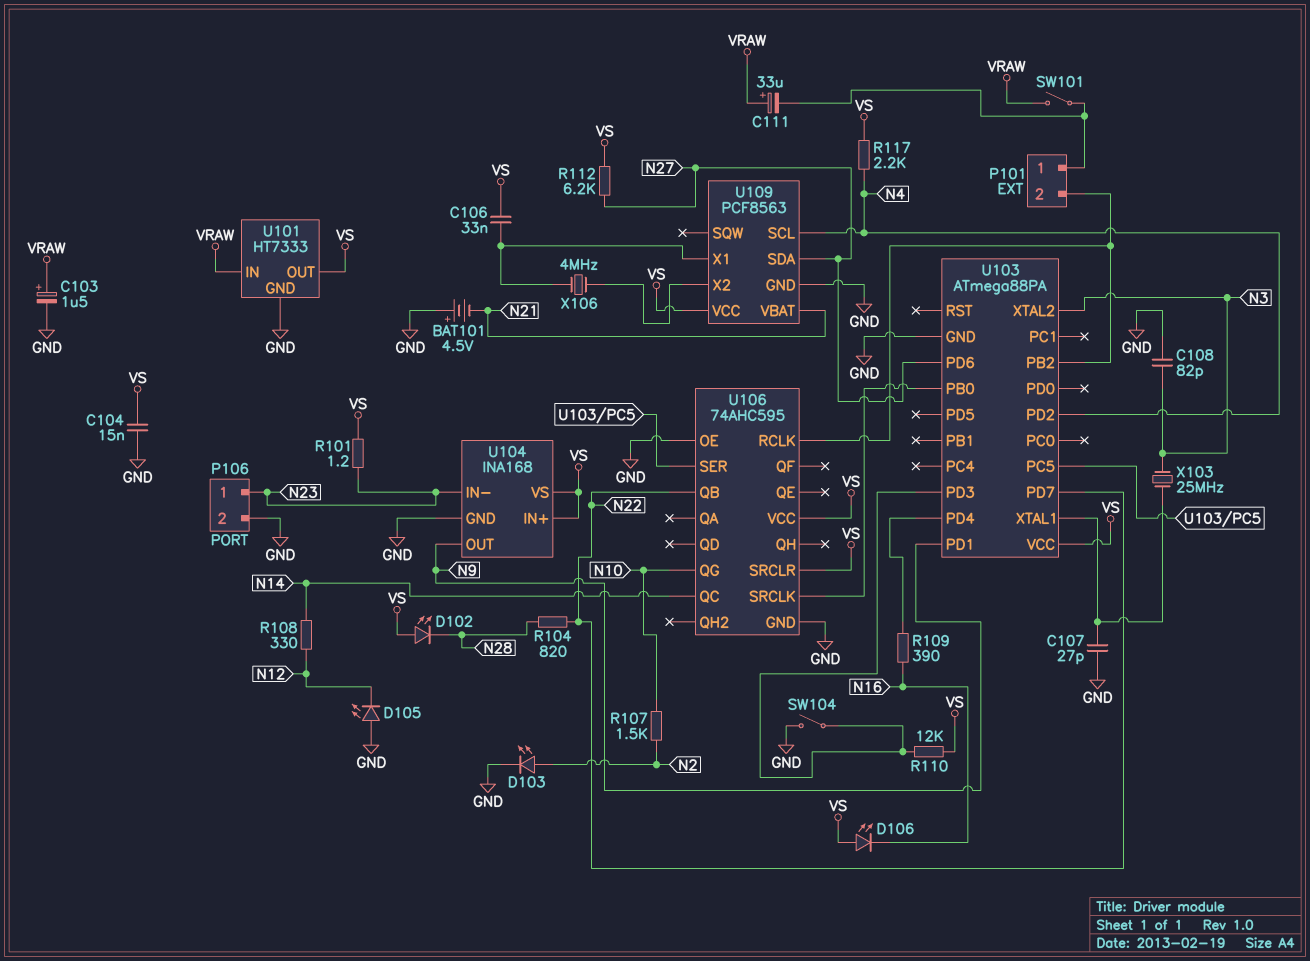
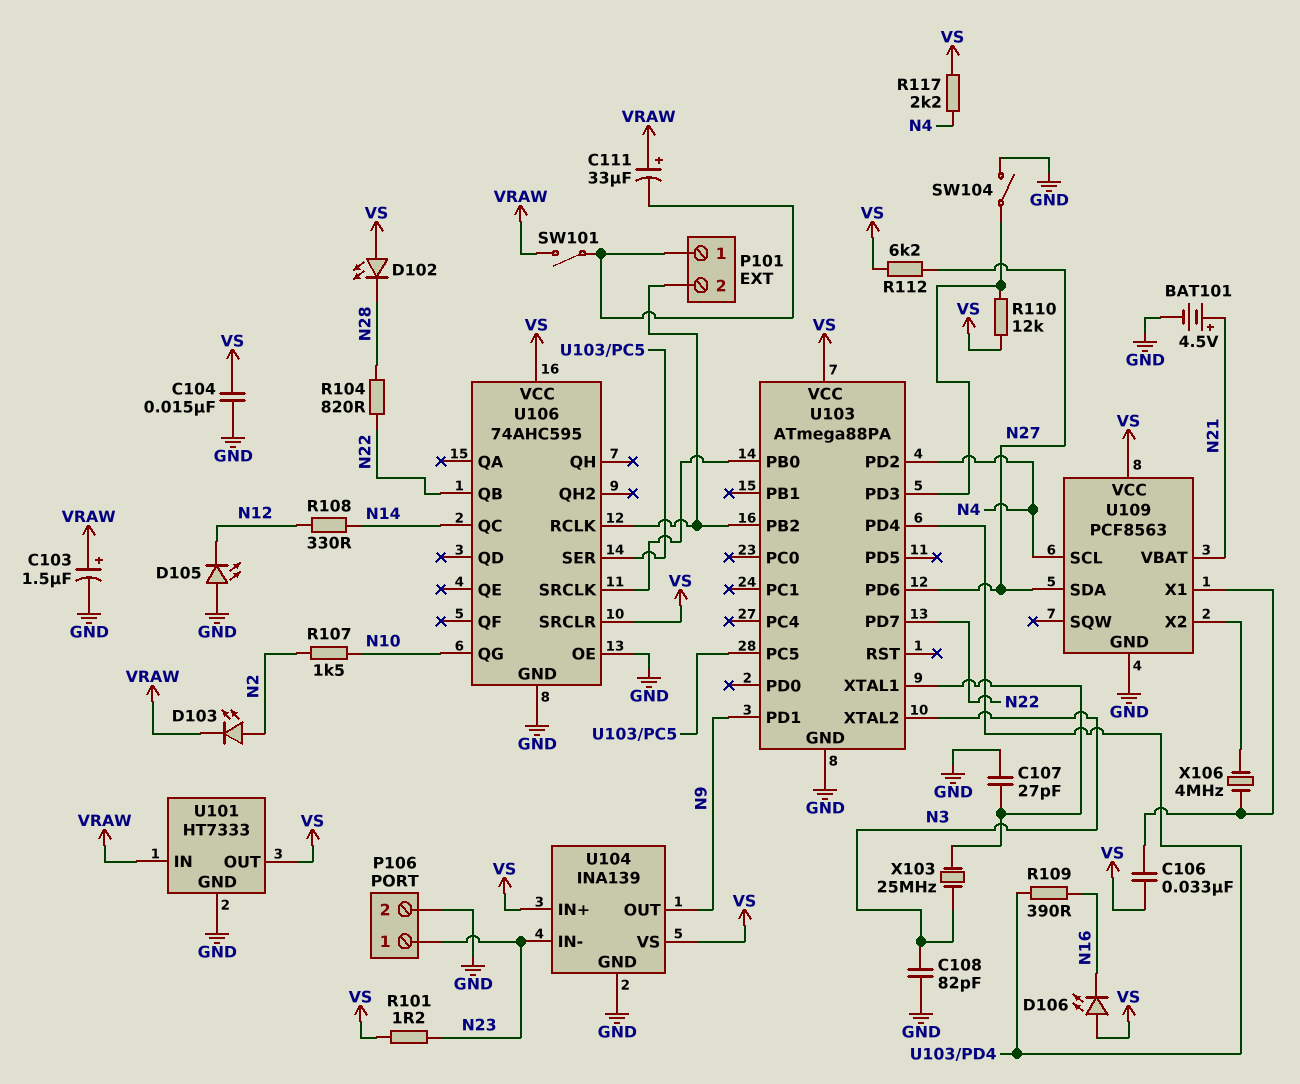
BAT101: 4.5V (plus GND, minus N21) -> 4.5V (plus N21, minus GND)
D103: LED (A N2, K GND) -> LED (A N2, K VRAW)
U104: INA168 -> INA139

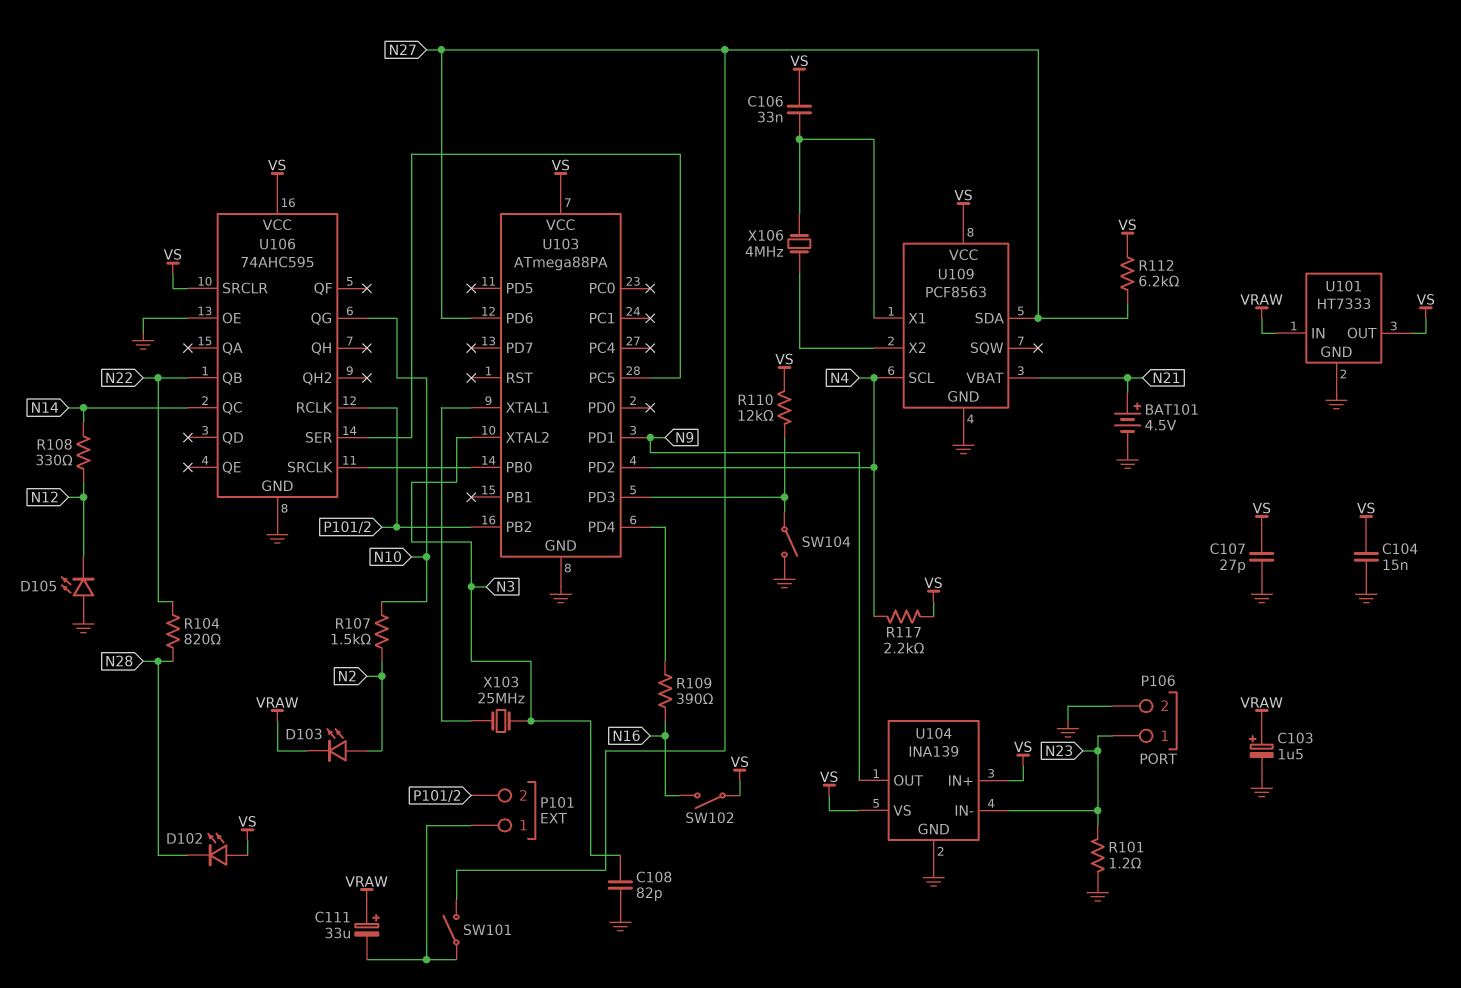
C107: 27pF (GND, U103/XTAL1) -> 27pF (GND, VS)
D106: LED (A VS, K N16) -> none
R101: 1.2 (N23, VS) -> 1.2 (GND, N23)
SW101: switch (P101/1, VRAW) -> switch (N27, P101/1)
SW102: none -> switch (N16, VS)
U103 pin PD7: N22 -> none

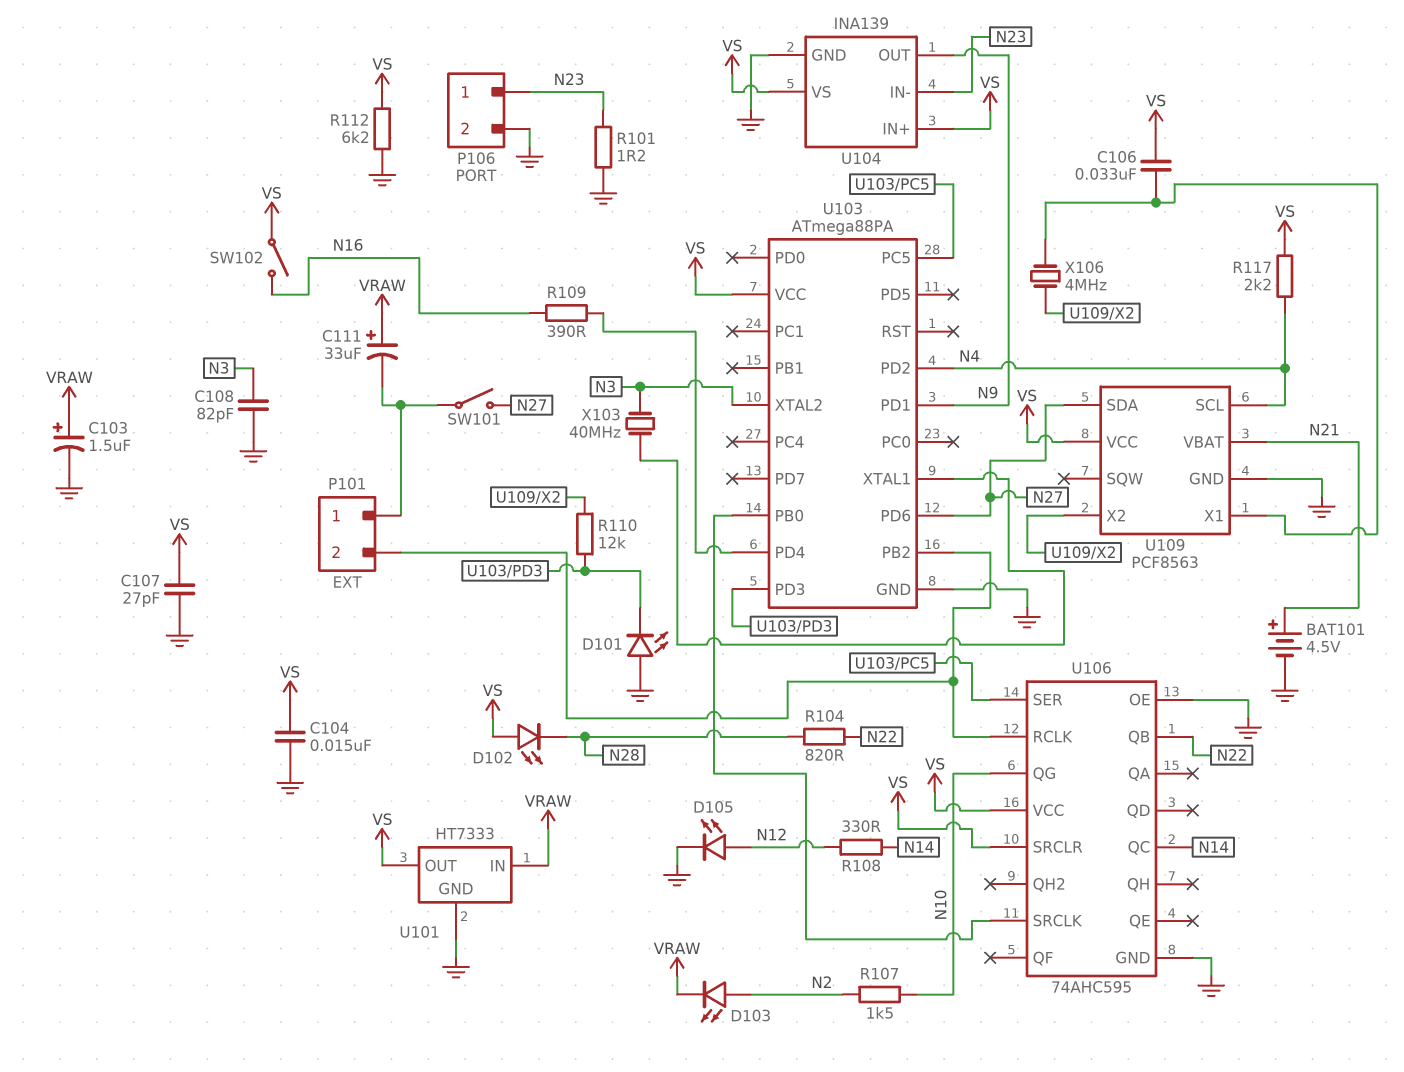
D101: none -> LED (A GND, K U103/PD3)
D105: LED (A GND, K N12) -> LED (A N12, K GND)
R110: 12k (U103/PD3, VS) -> 12k (U103/PD3, U109/X2)
R112: 6.2k (N27, VS) -> 6.2k (GND, VS)
SW104: switch (GND, U103/PD3) -> none
X103: 25MHz (N3, U103/XTAL1) -> 40MHz (N3, U103/XTAL1)

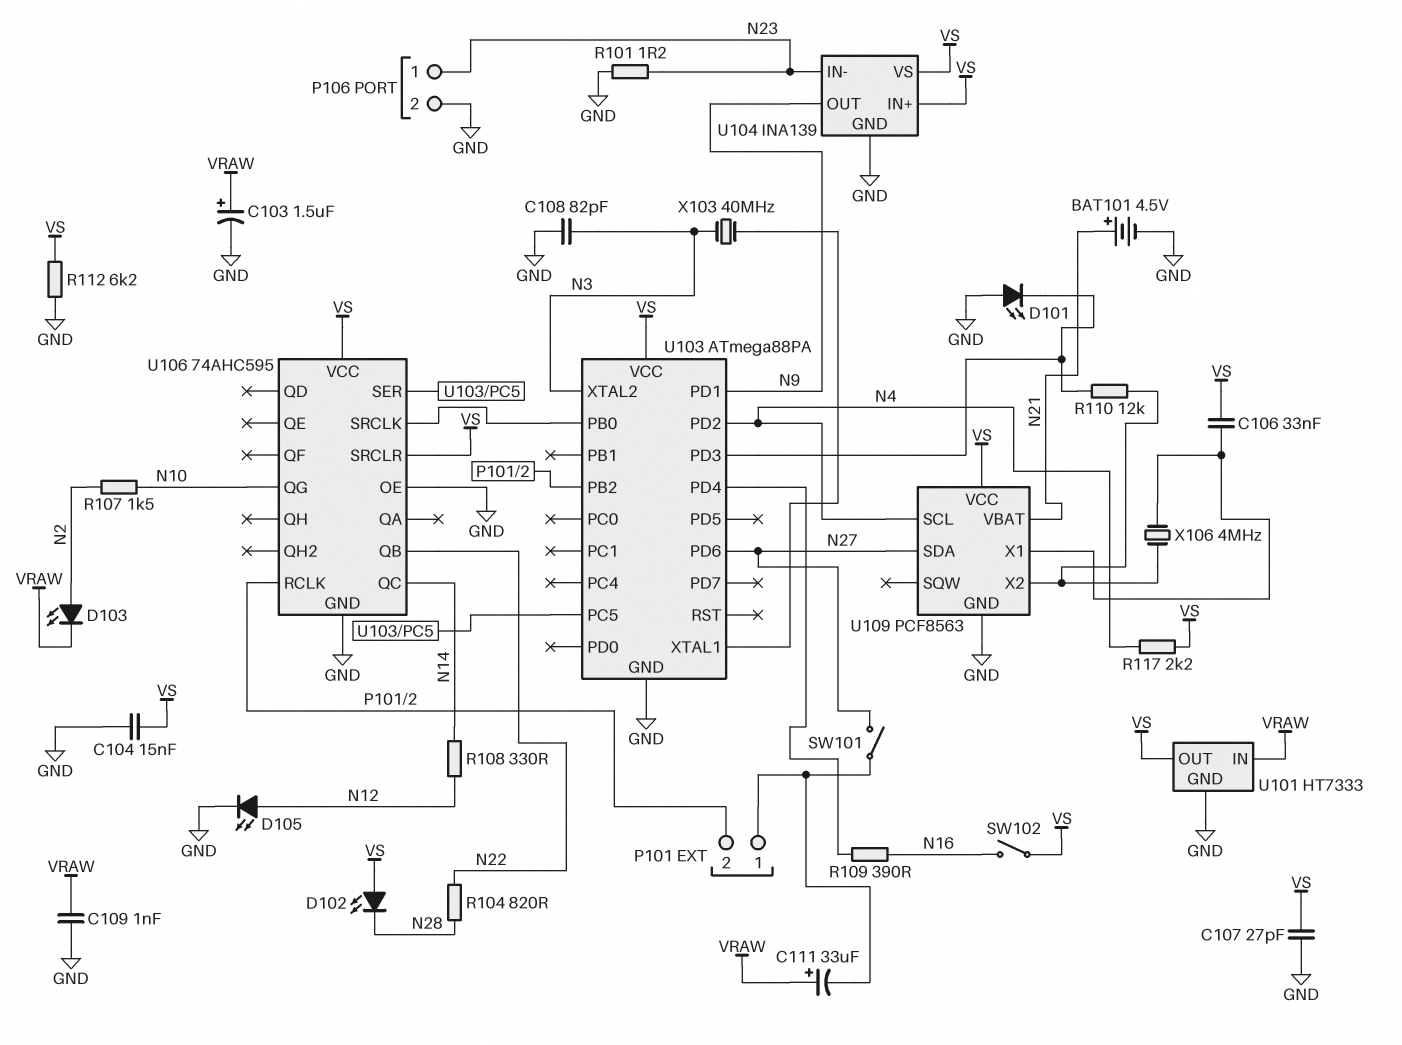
C109: none -> 1nF (GND, VRAW)

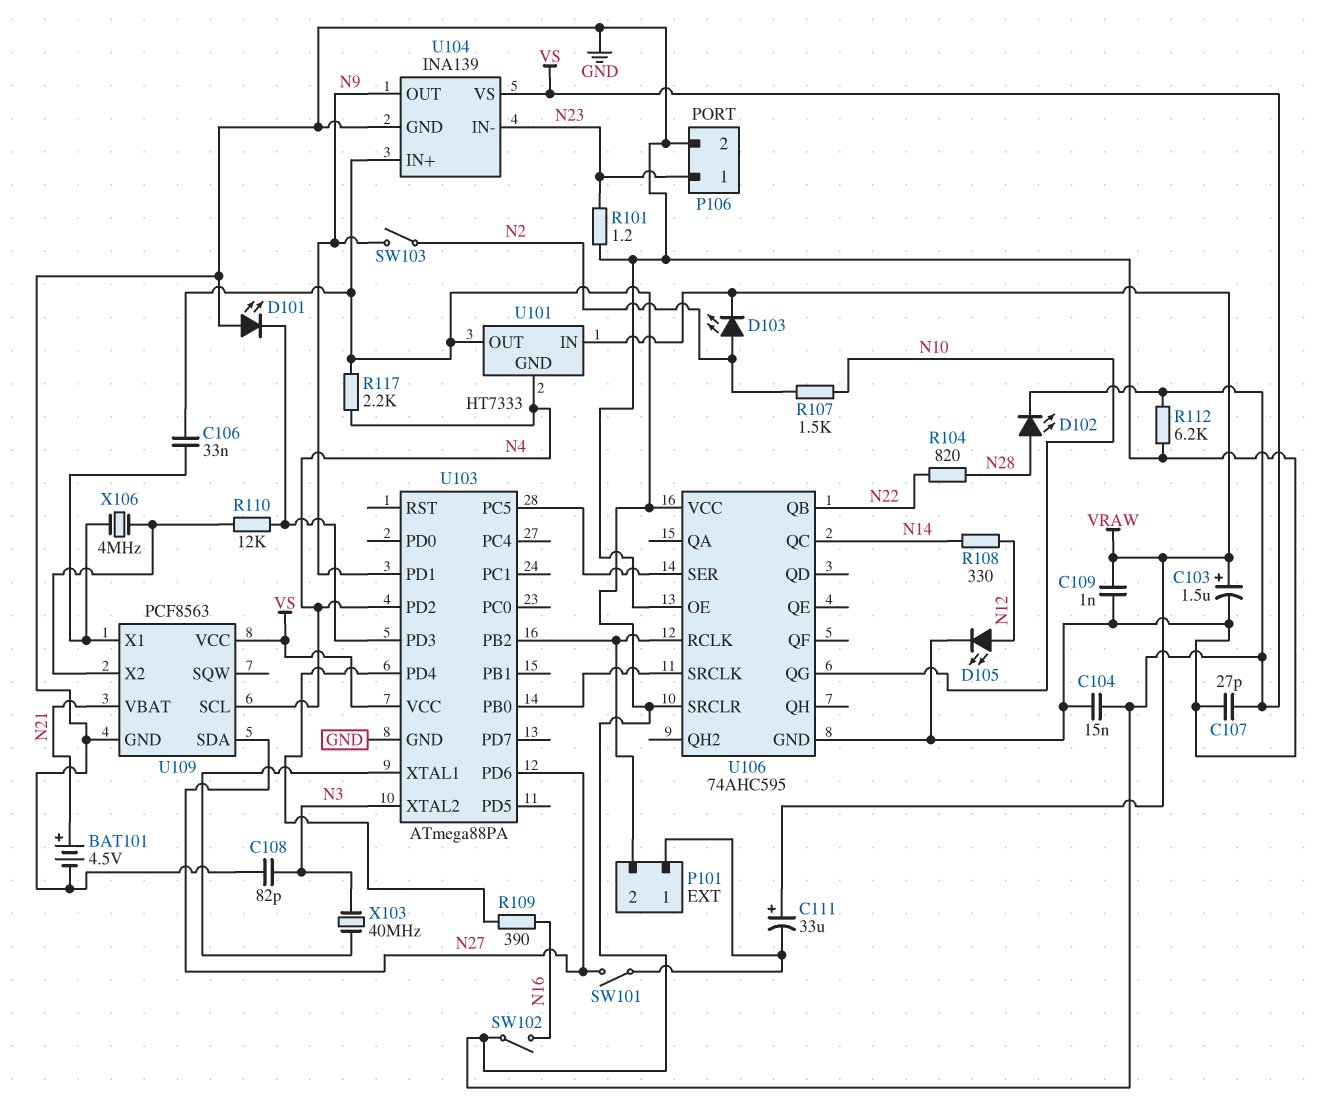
D102: LED (A VS, K N28) -> LED (A N28, K VS)
SW103: none -> switch (N2, N9)
U101 pin GND: GND -> N4

